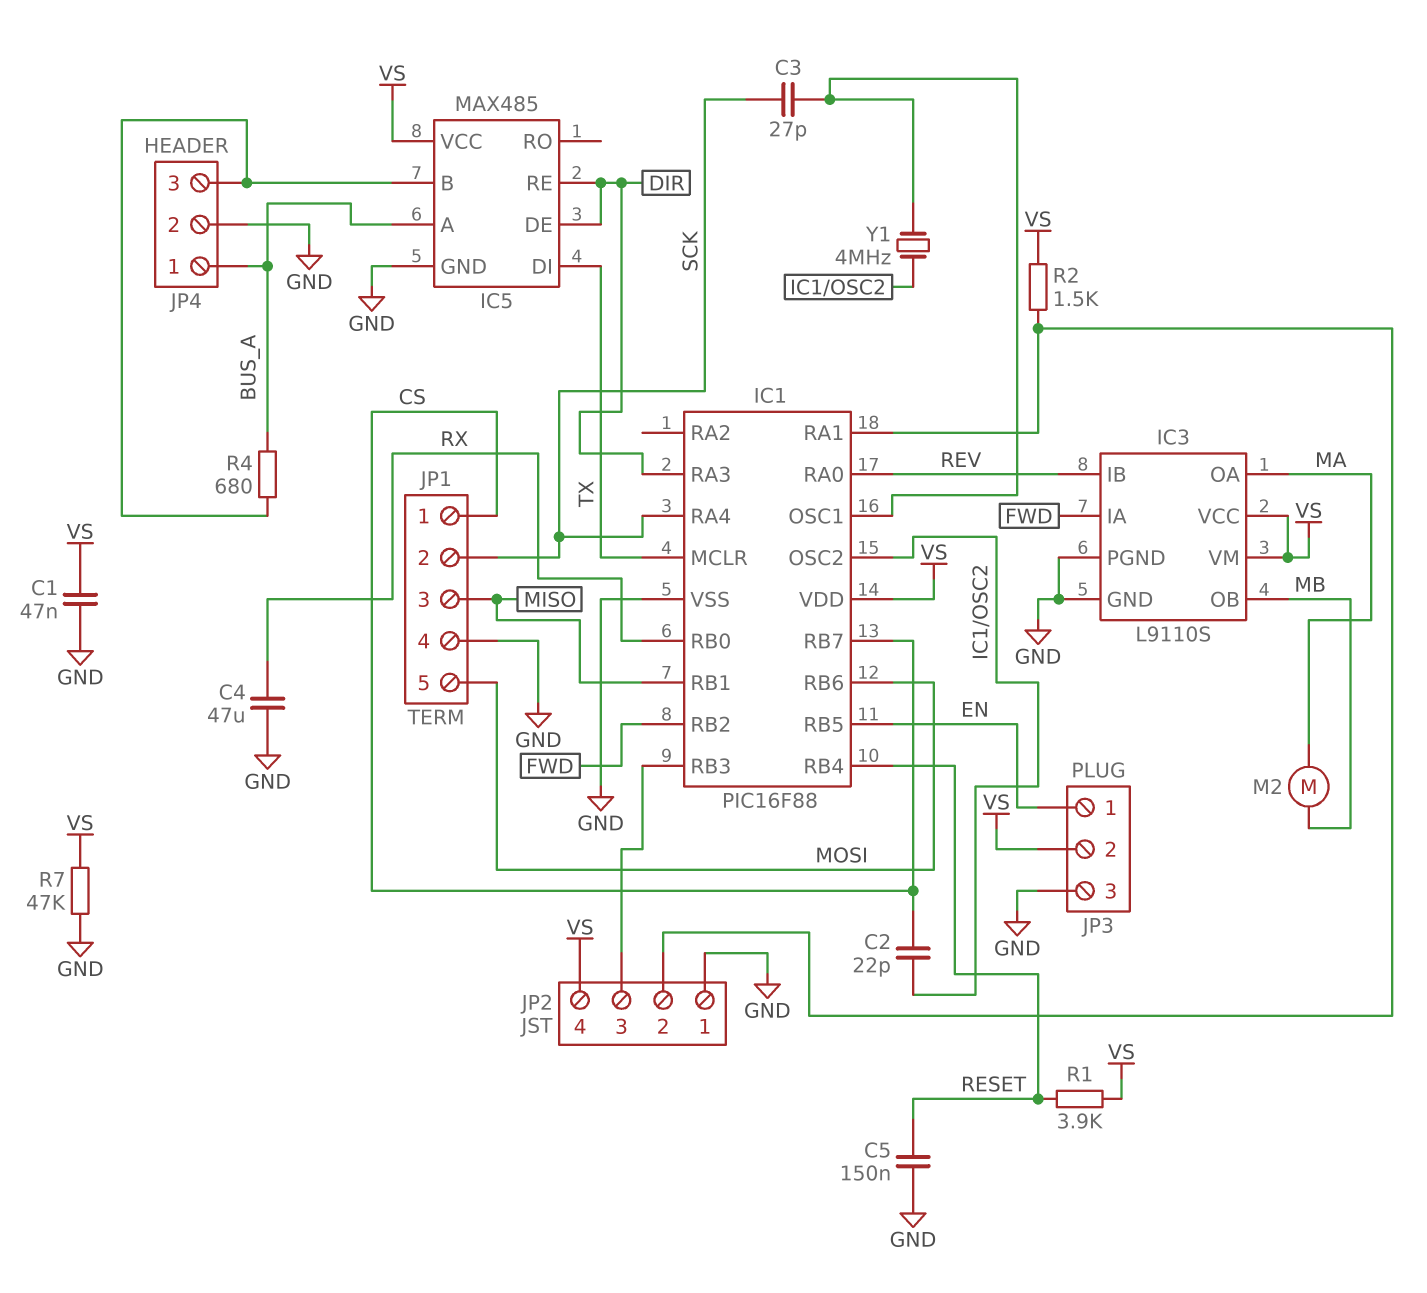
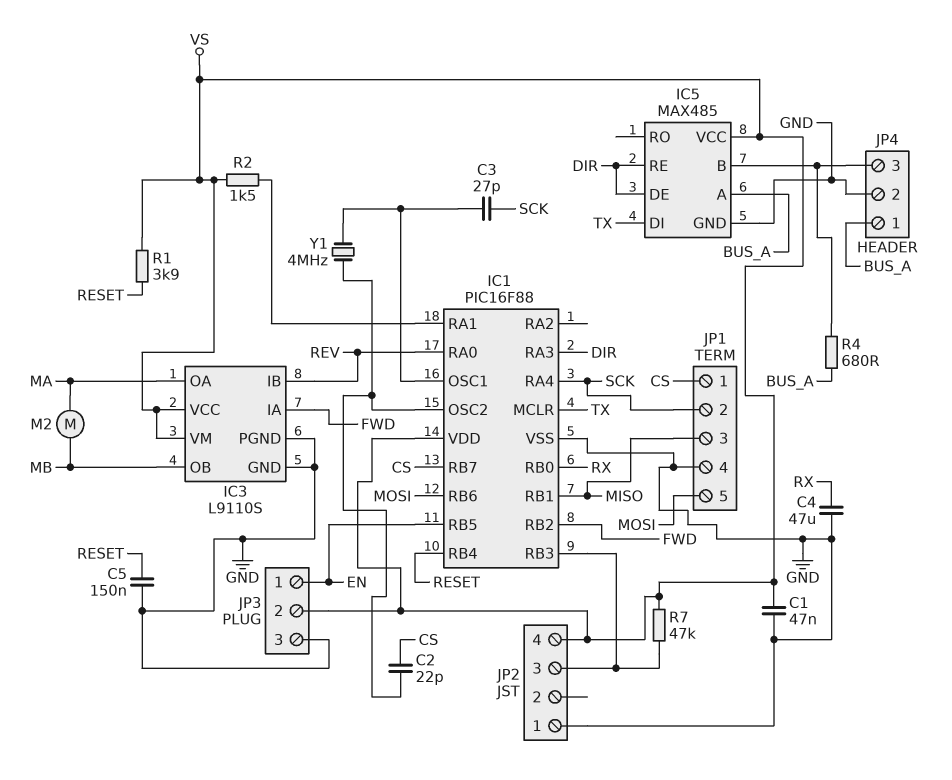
JP2 pin 2: IC1/RA1 -> none
R7: 47k (GND, VS) -> 47k (IC1/RB3, VS)

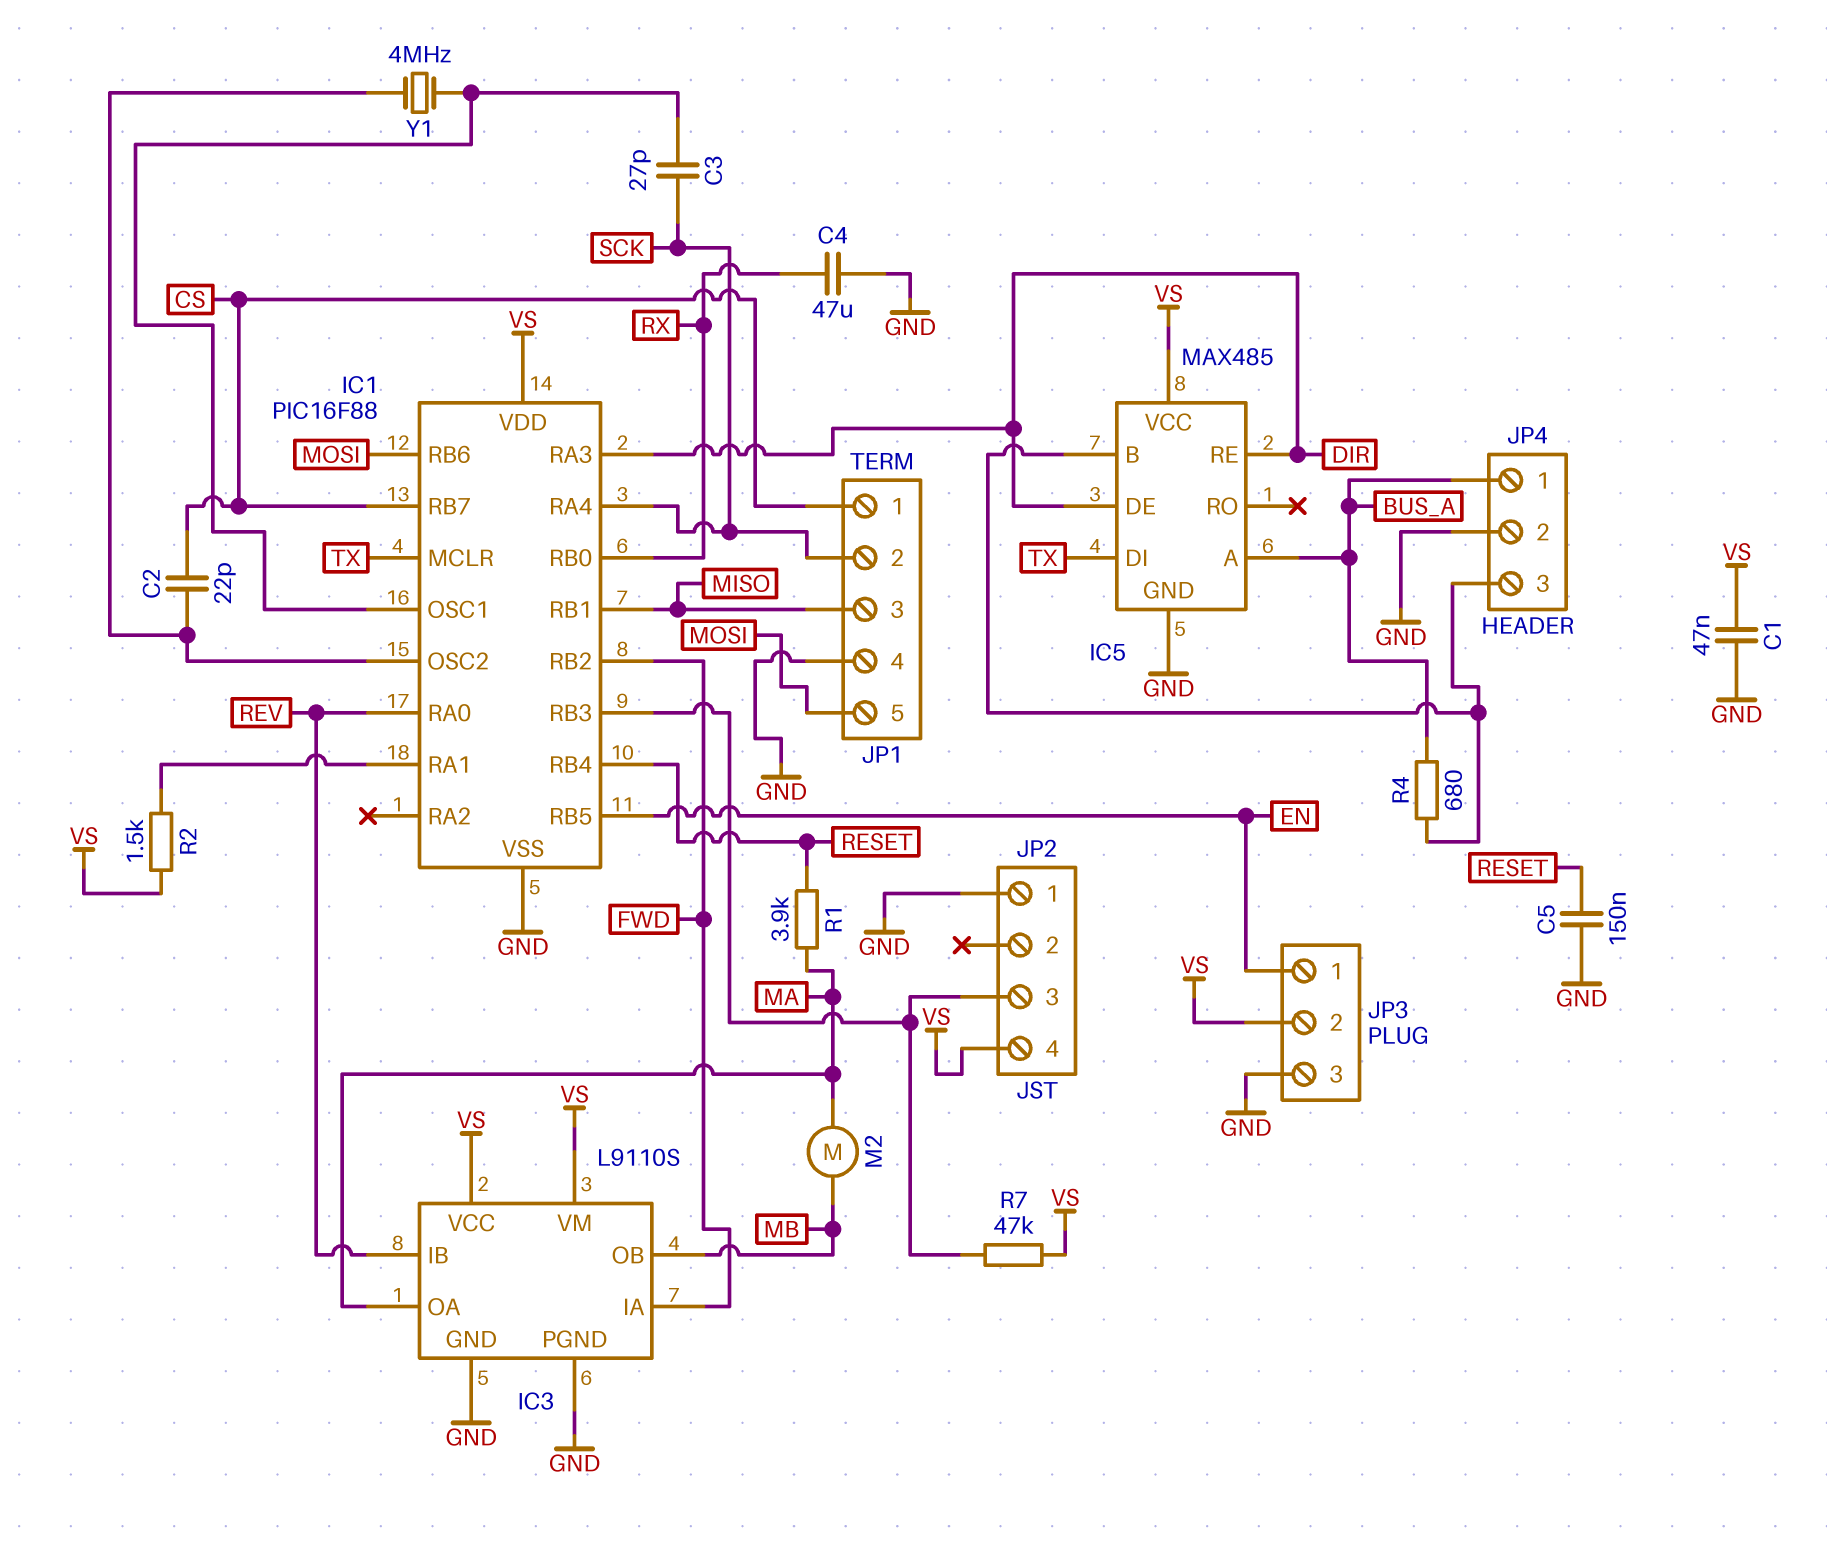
R1: 3.9k (RESET, VS) -> 3.9k (MA, RESET)

